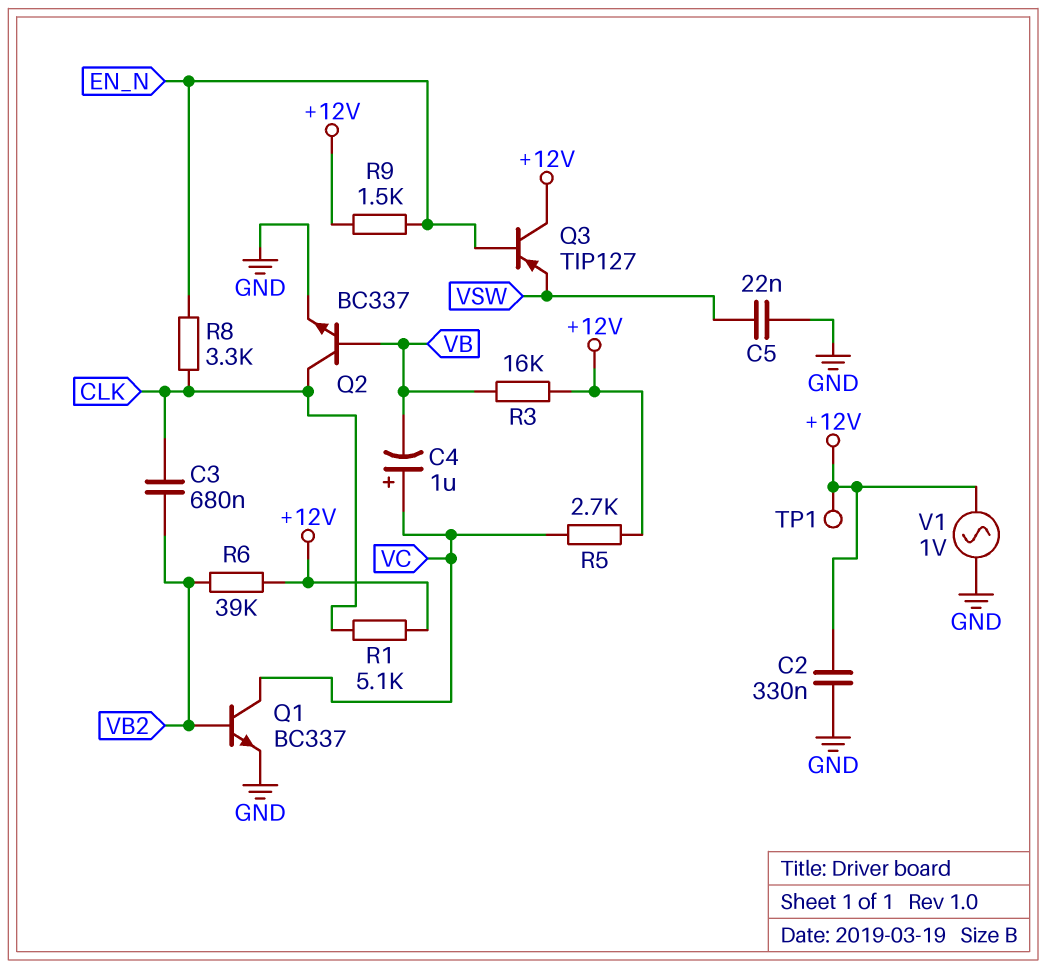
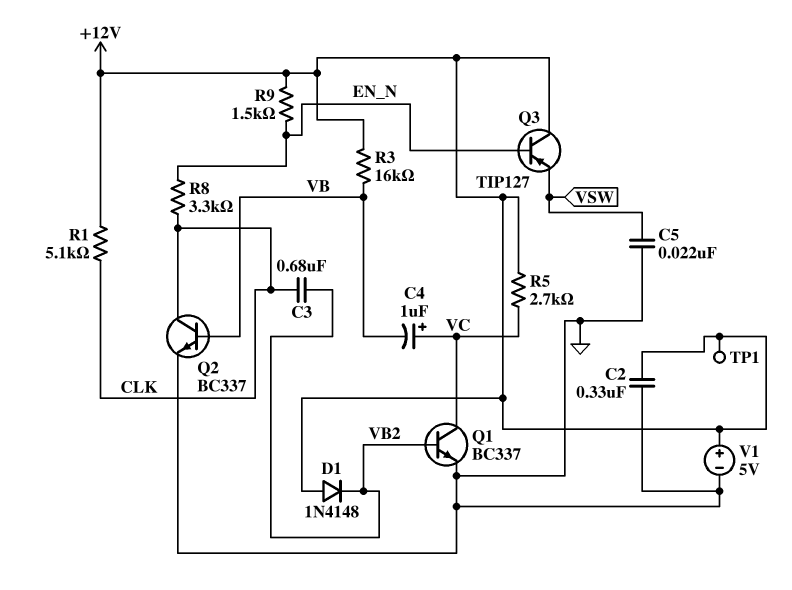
D1: none -> diode 1N4148 (A +12V, K VB2)
R6: 39k (+12V, VB2) -> none
V1: AC 1V (+12V, GND) -> 5V (plus +12V, minus GND)

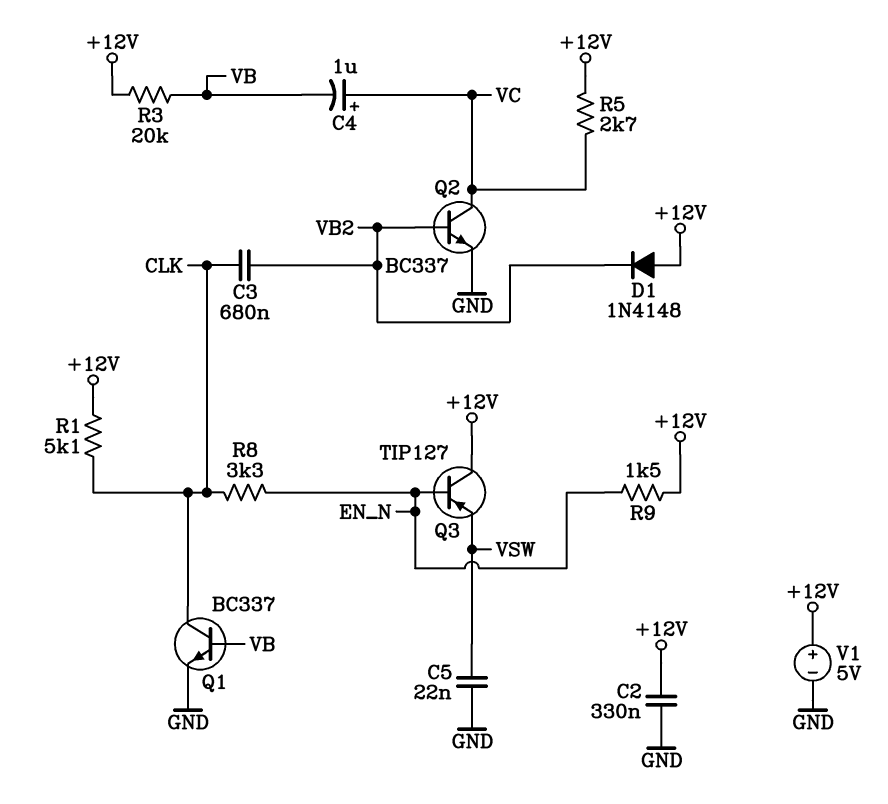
Q1: NPN BC337 (B VB2, C VC, E GND) -> NPN BC337 (B VB, C CLK, E GND)
Q2: NPN BC337 (B VB, C CLK, E GND) -> NPN BC337 (B VB2, C VC, E GND)
R3: 16k (+12V, VB) -> 20k (+12V, VB)
TP1: test point (+12V) -> none

